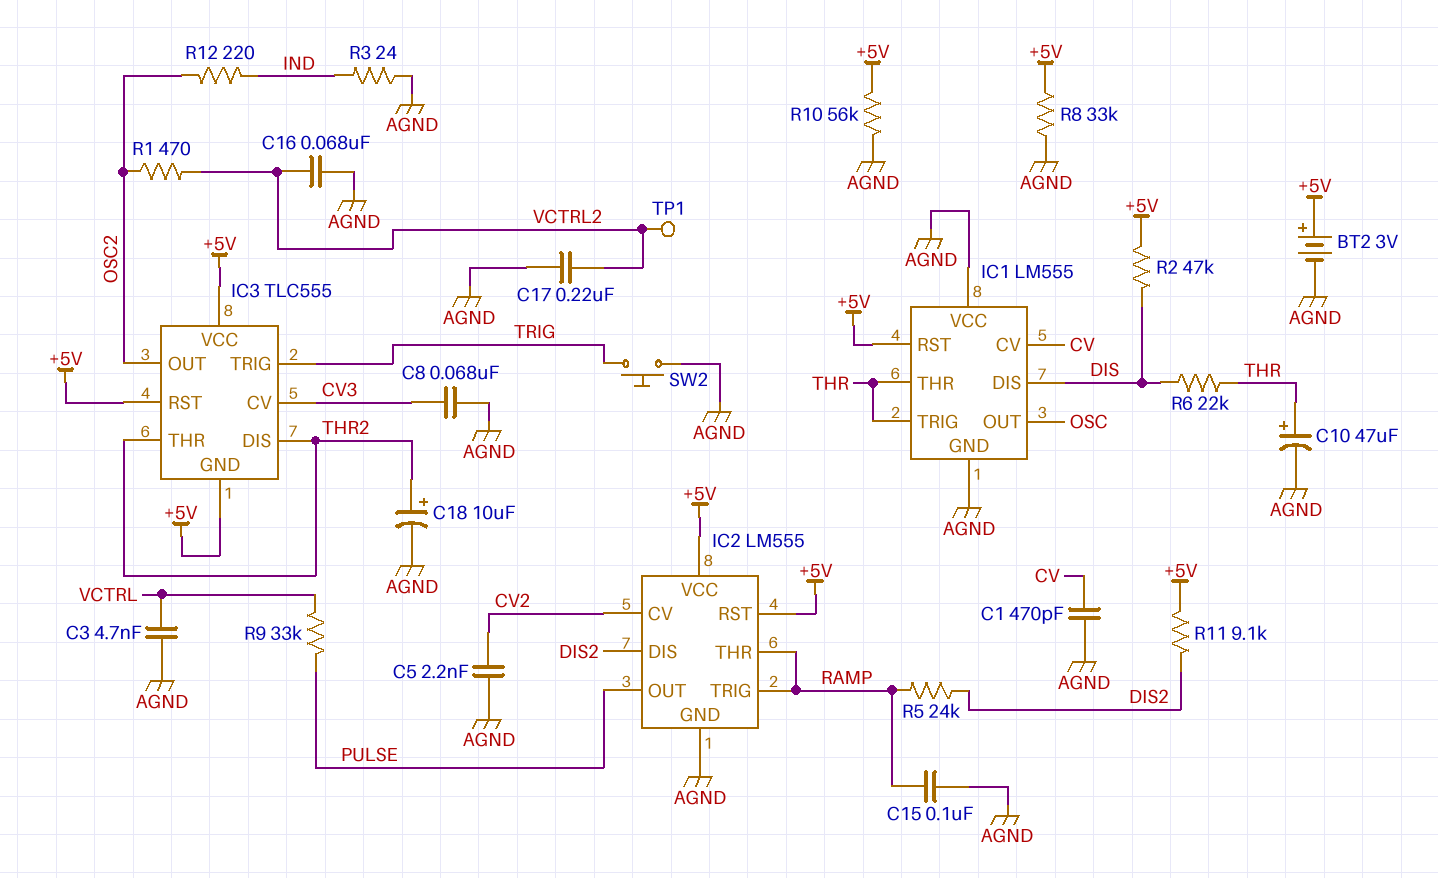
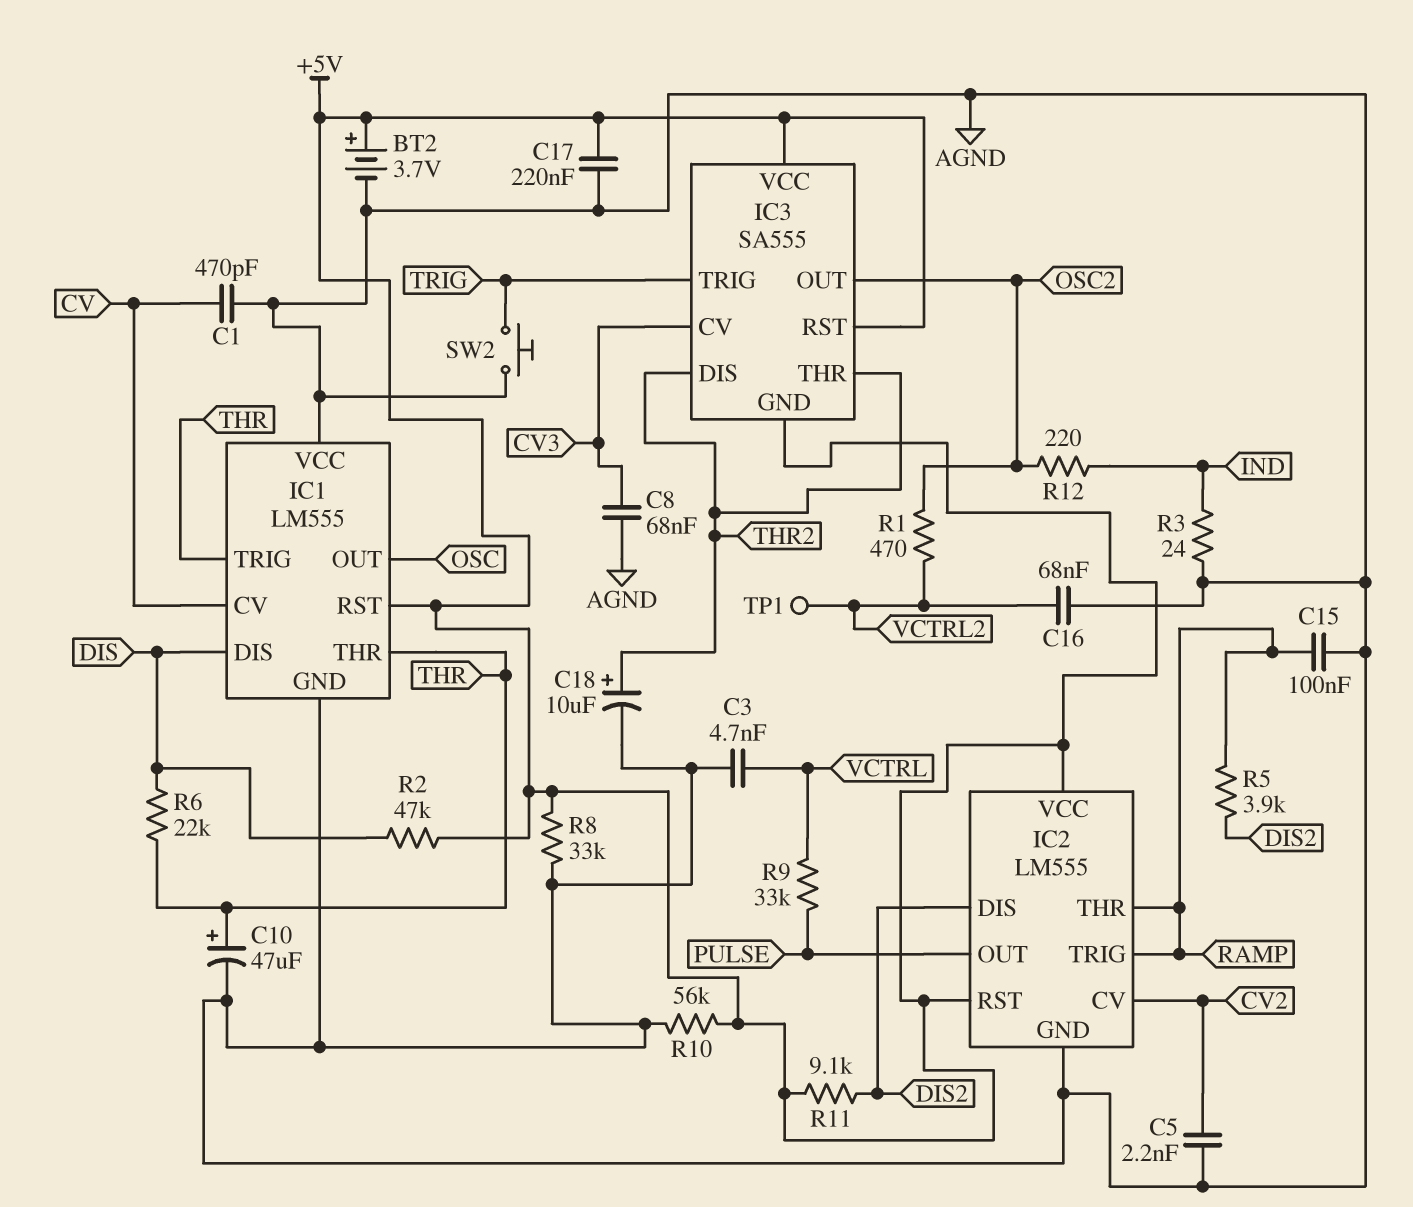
BT2: 3V (plus +5V, minus AGND) -> 3.7V (plus +5V, minus AGND)
C17: 220nF (AGND, VCTRL2) -> 220nF (+5V, AGND)
IC3: TLC555 -> SA555
R5: 24k (DIS2, RAMP) -> 3.9k (DIS2, RAMP)

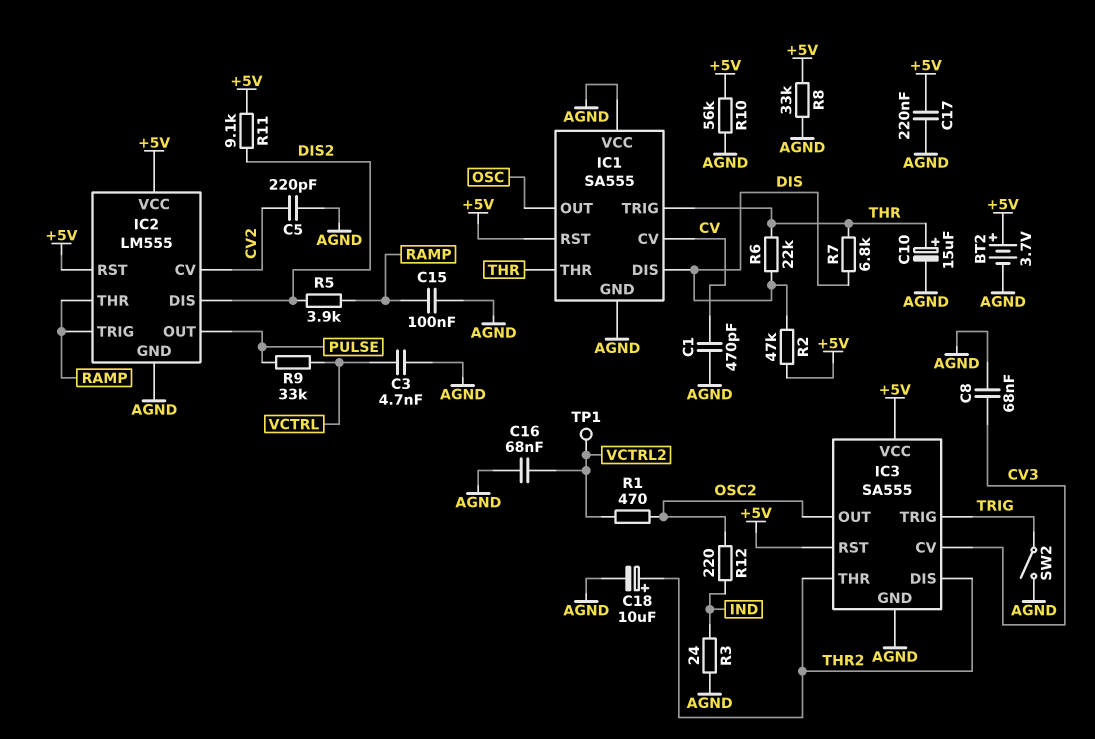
C5: 2.2nF (AGND, CV2) -> 220pF (AGND, CV2)
C10: 47uF (plus THR, minus AGND) -> 15uF (plus THR, minus AGND)
IC1: LM555 -> SA555
IC3 pin GND: +5V -> AGND
R7: none -> 6.8k (DIS, THR)
SW2: button (AGND, TRIG) -> switch (AGND, TRIG)

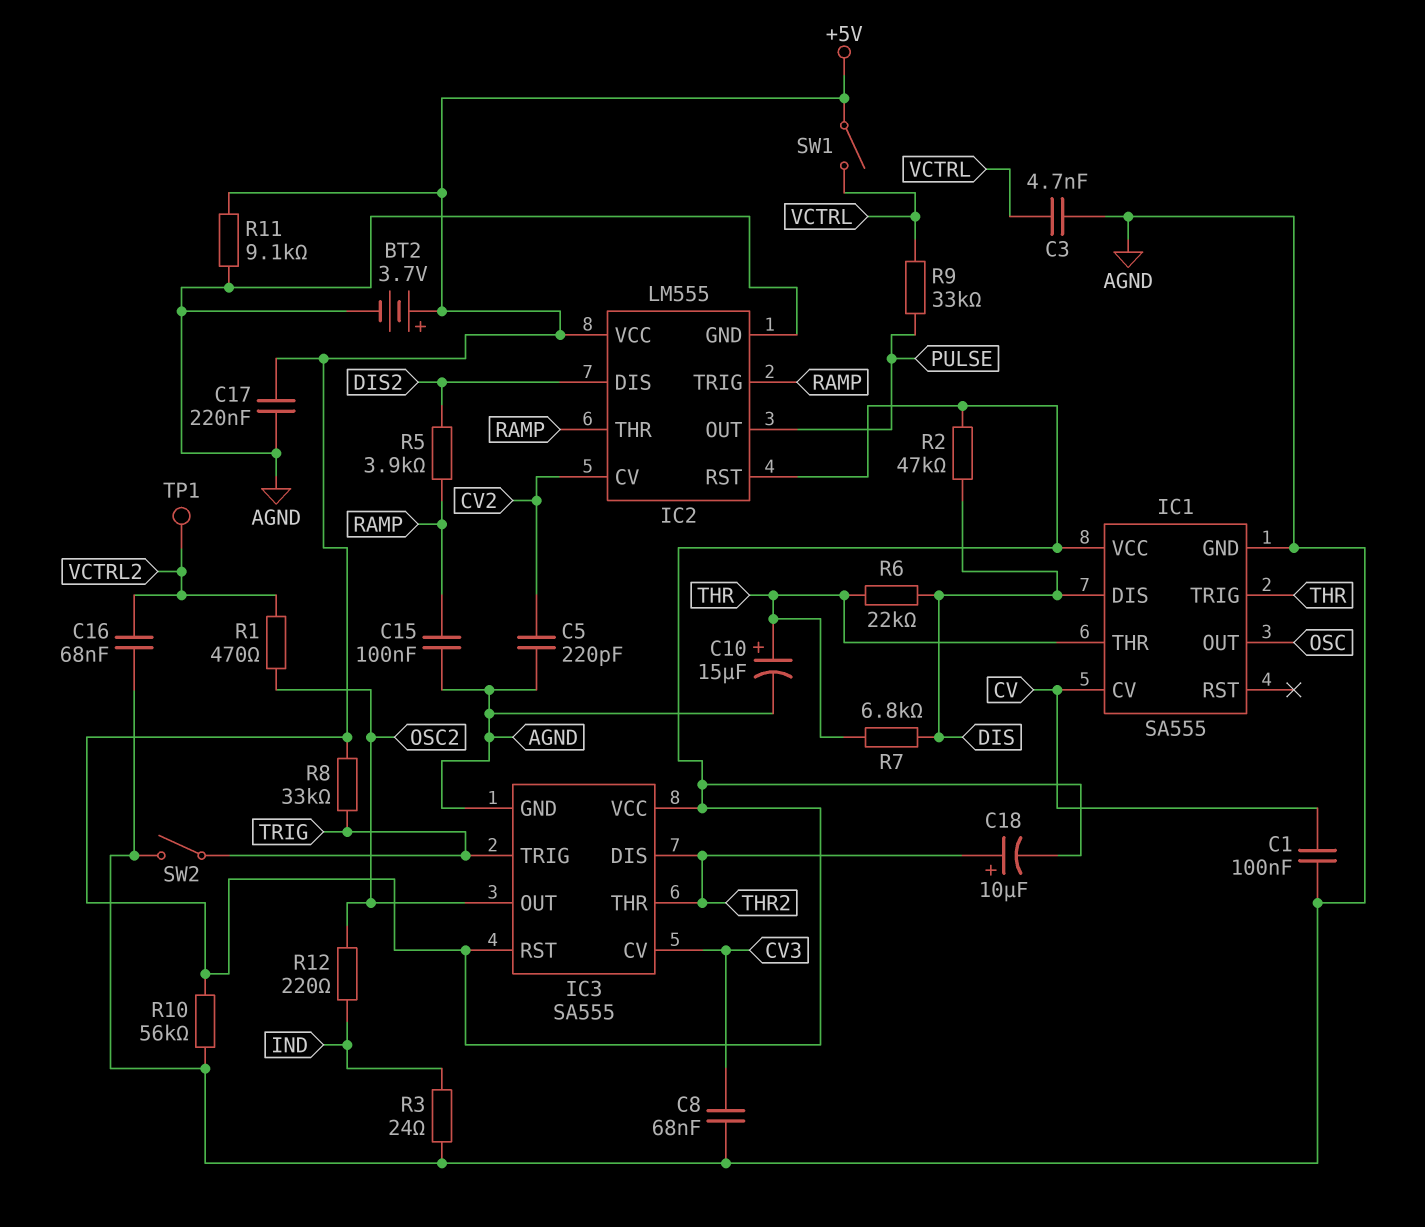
C1: 470pF (AGND, CV) -> 100nF (AGND, CV)
C18: 10uF (plus THR2, minus AGND) -> 10uF (plus THR2, minus +5V)
IC1 pin RST: +5V -> none
IC1 pin VCC: AGND -> +5V
R8: 33k (+5V, AGND) -> 33k (+5V, TRIG)
R11: 9.1k (+5V, DIS2) -> 9.1k (+5V, AGND)
SW1: none -> switch (+5V, VCTRL)

